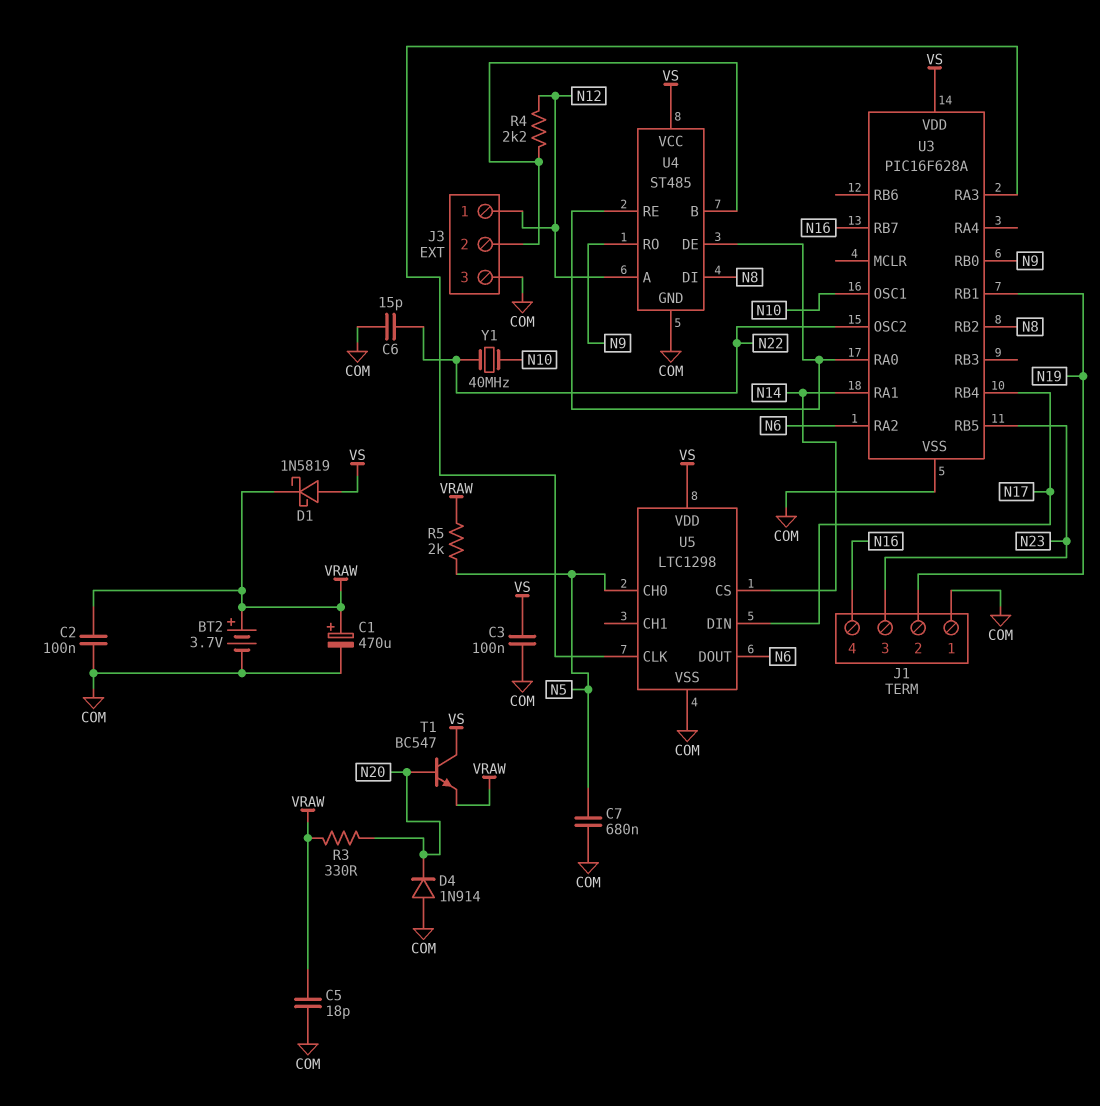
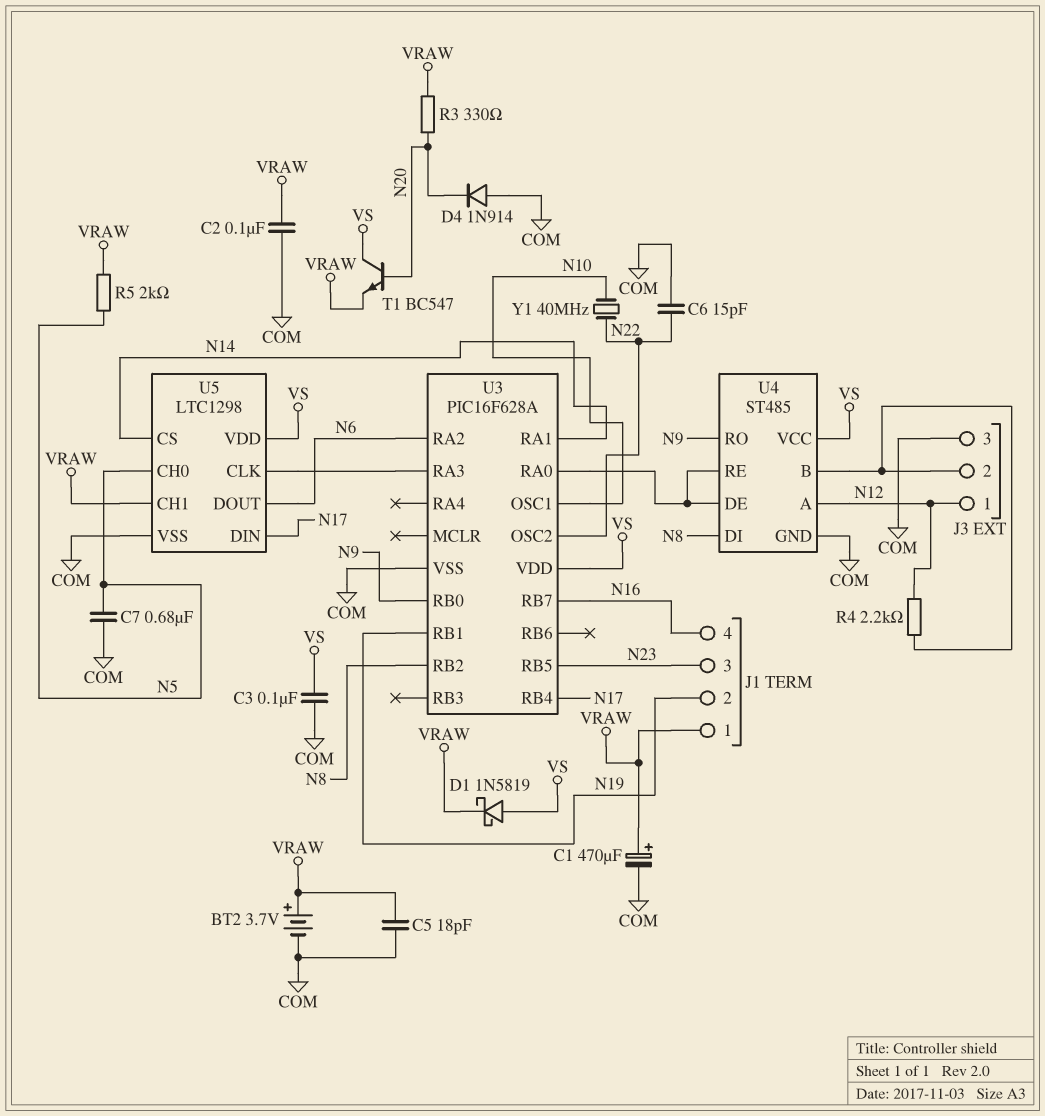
J1 pin 1: COM -> VRAW
U5 pin CH1: none -> VRAW

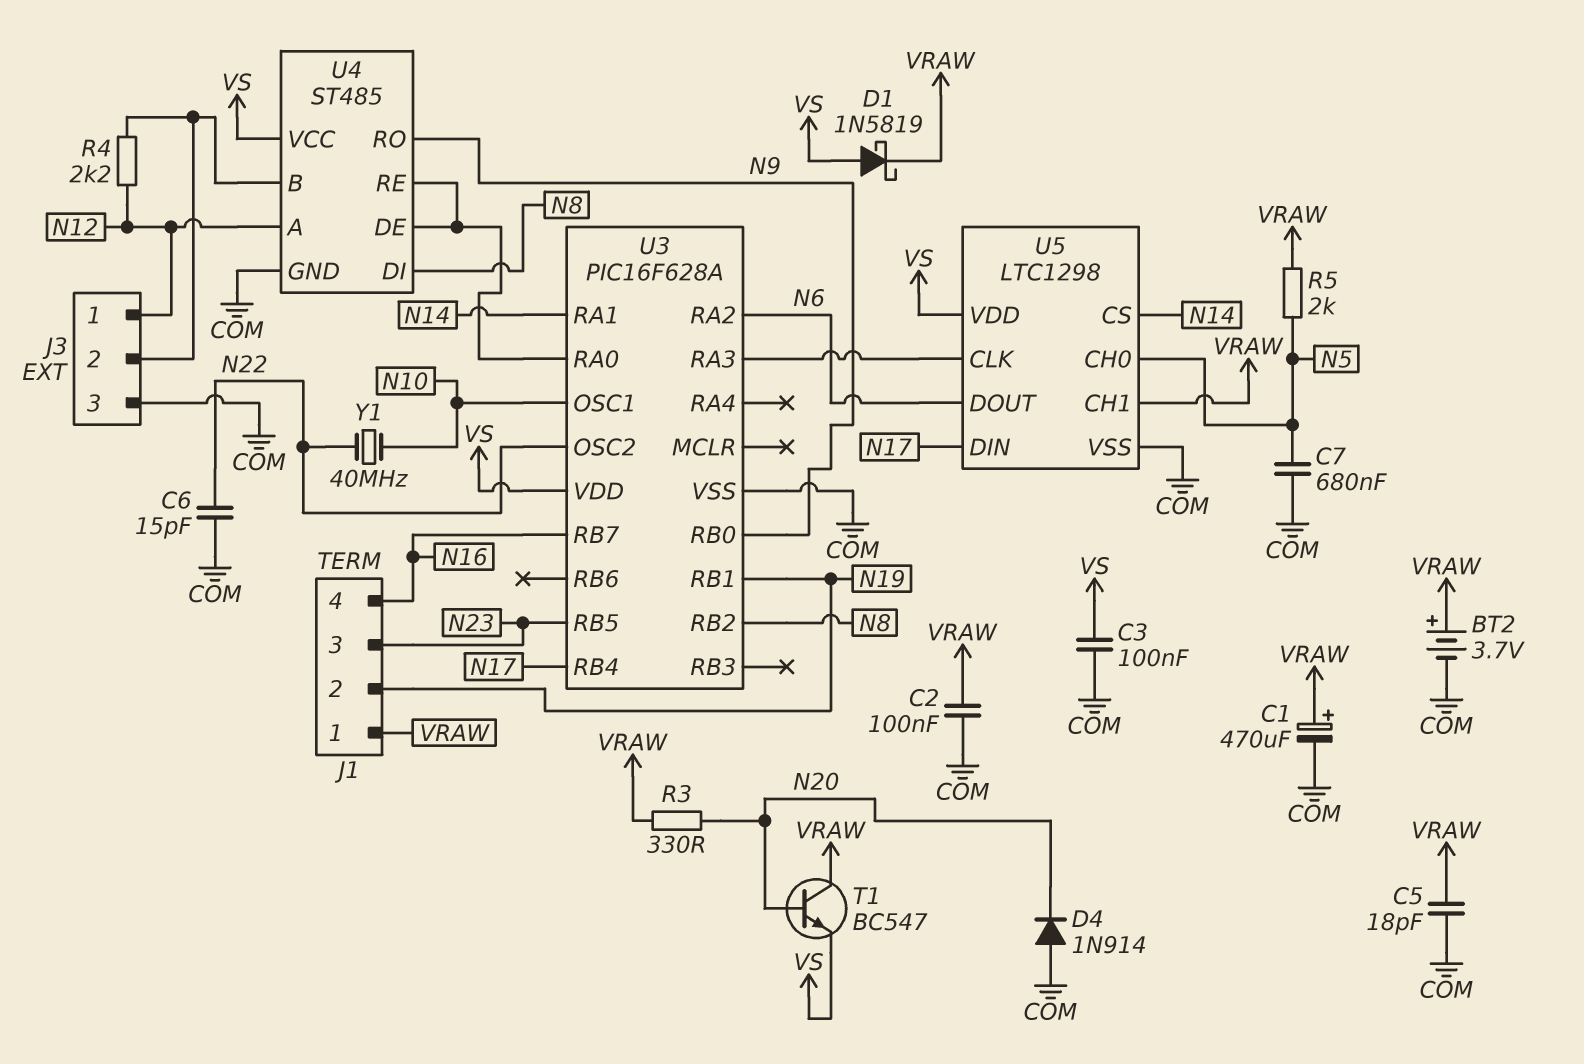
T1: NPN BC547 (B N20, C VS, E VRAW) -> NPN BC547 (B N20, C VRAW, E VS)

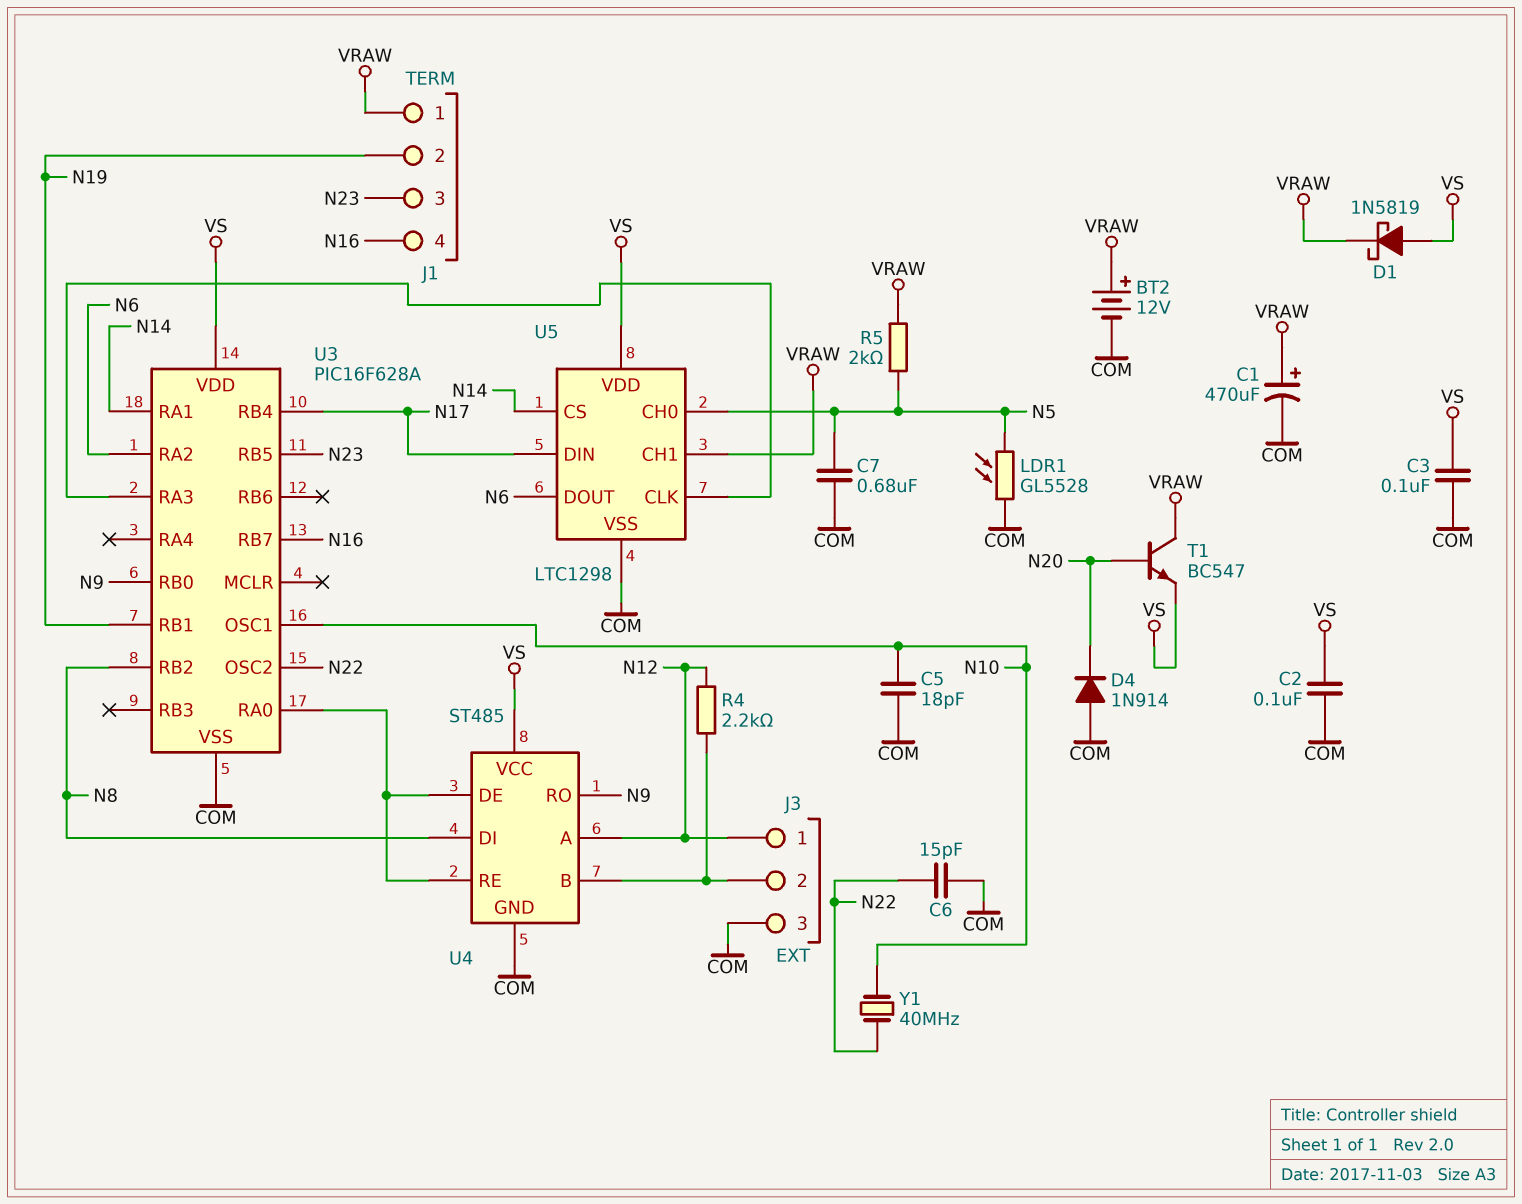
BT2: 3.7V (plus VRAW, minus COM) -> 12V (plus VRAW, minus COM)
C2: 100nF (COM, VRAW) -> 100nF (COM, VS)
C5: 18pF (COM, VRAW) -> 18pF (COM, N10)
LDR1: none -> GL5528 (COM, N5)
R3: 330 (N20, VRAW) -> none

